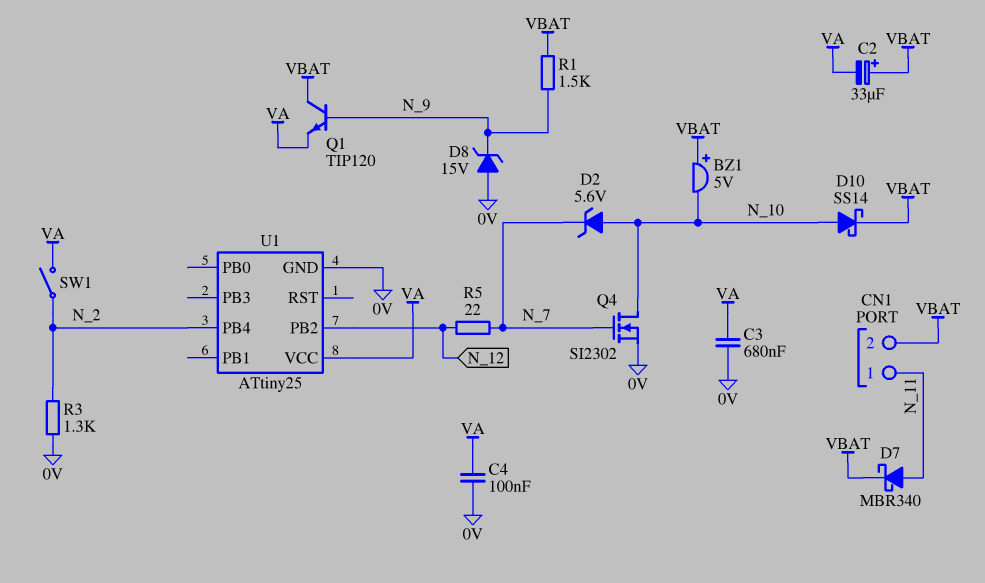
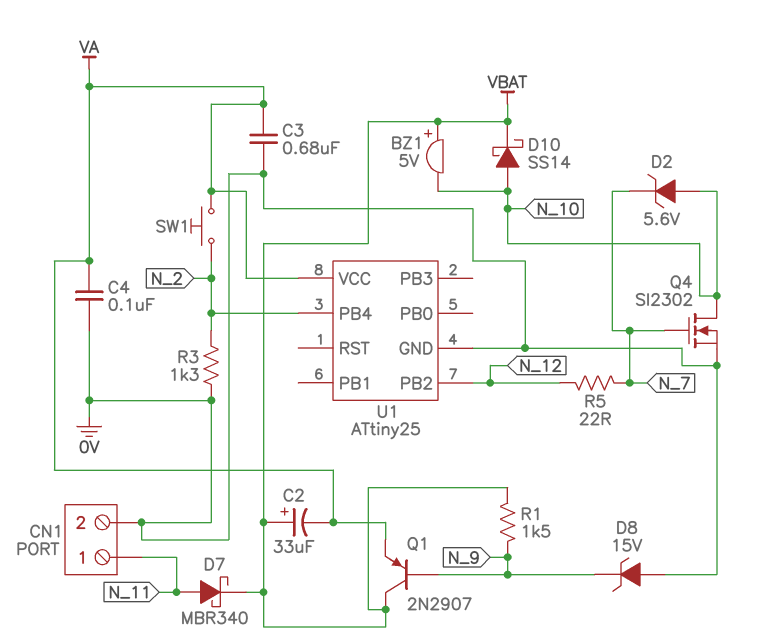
CN1 pin 2: VBAT -> 0V
Q1: NPN TIP120 (B N_9, C VBAT, E VA) -> PNP 2N2907 (B N_9, C VBAT, E VA)
SW1: switch (N_2, VA) -> button (N_2, VA)

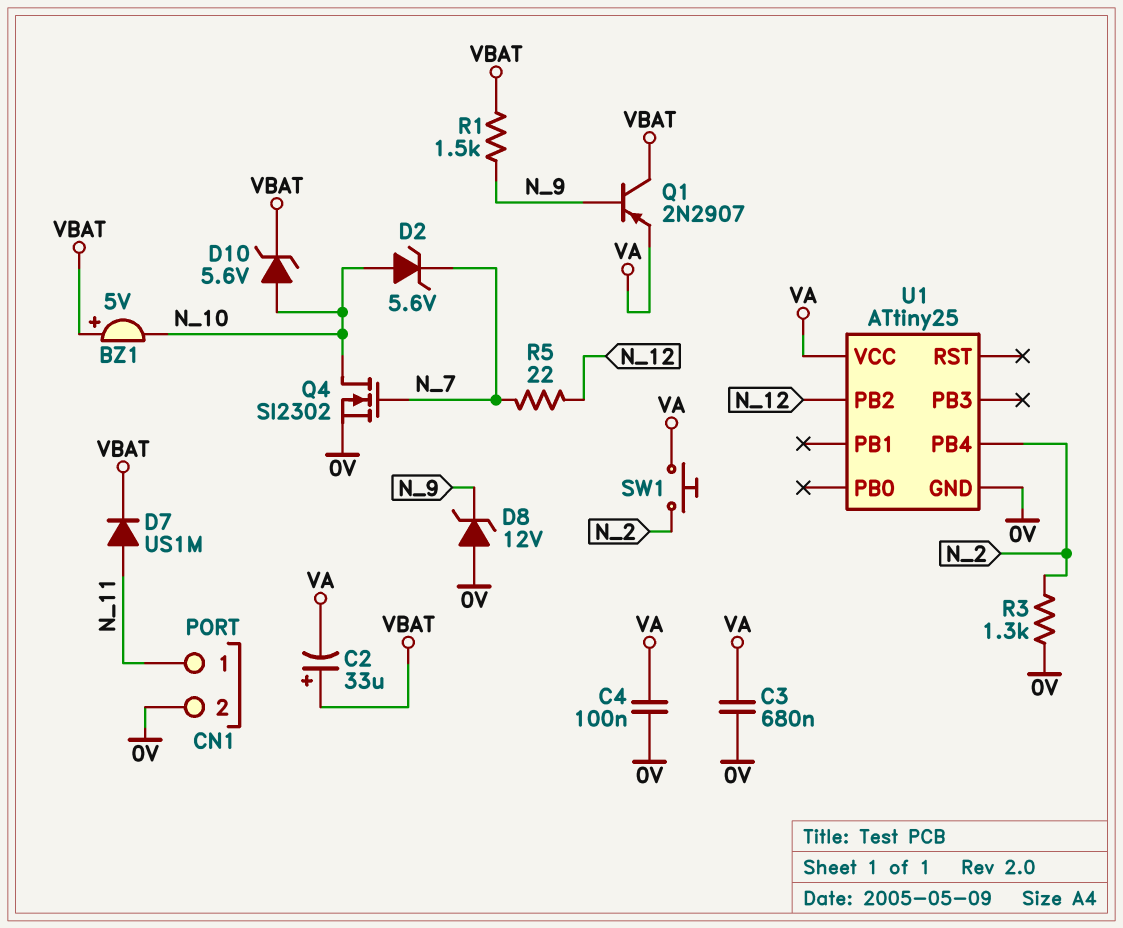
D7: schottky MBR340 (A N_11, K VBAT) -> diode US1M (A N_11, K VBAT)
D8: zener 15V (A 0V, K N_9) -> zener 12V (A 0V, K N_9)
D10: schottky SS14 (A N_10, K VBAT) -> zener 5.6V (A N_10, K VBAT)

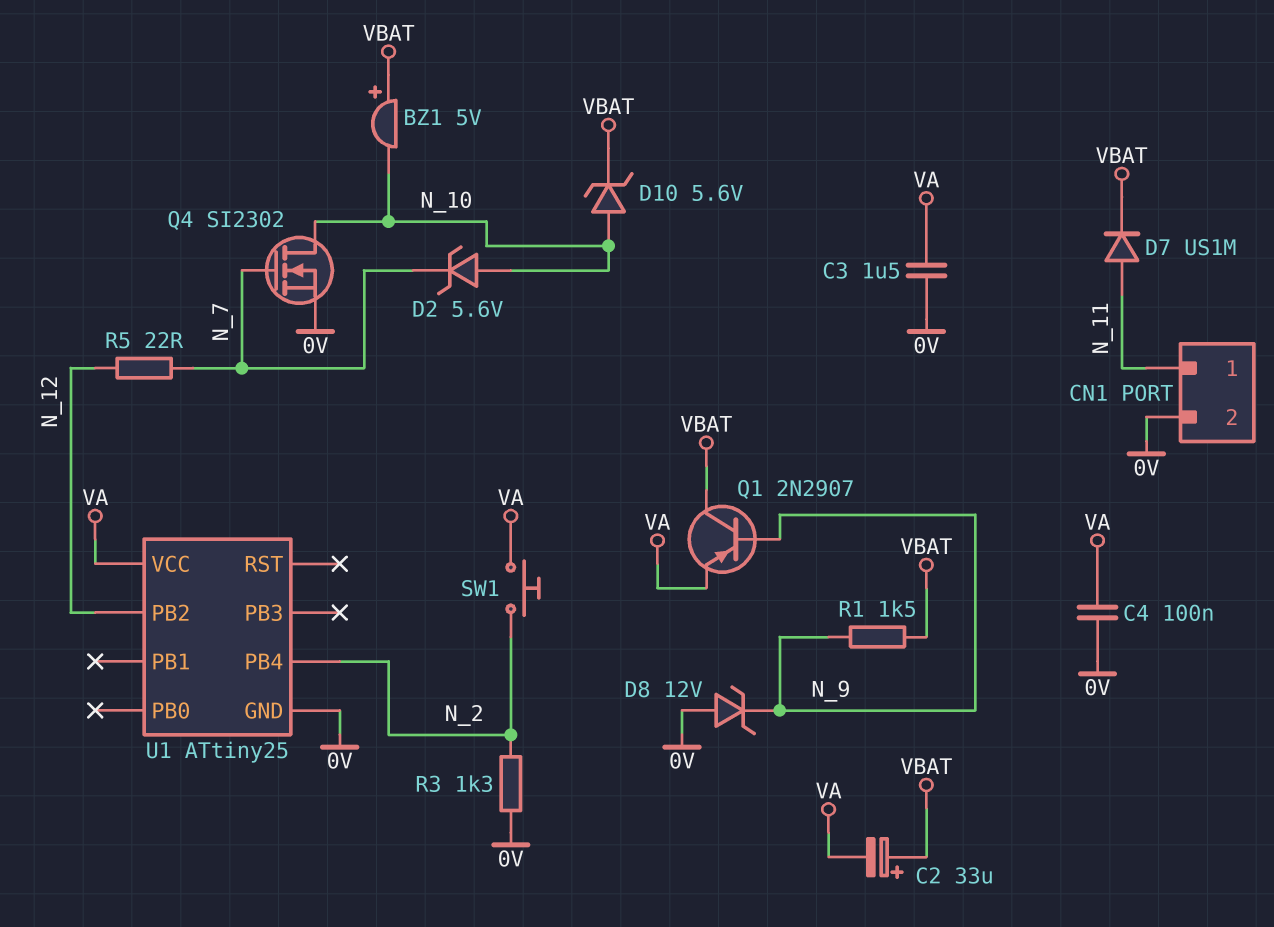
C3: 680nF (0V, VA) -> 1.5uF (0V, VA)

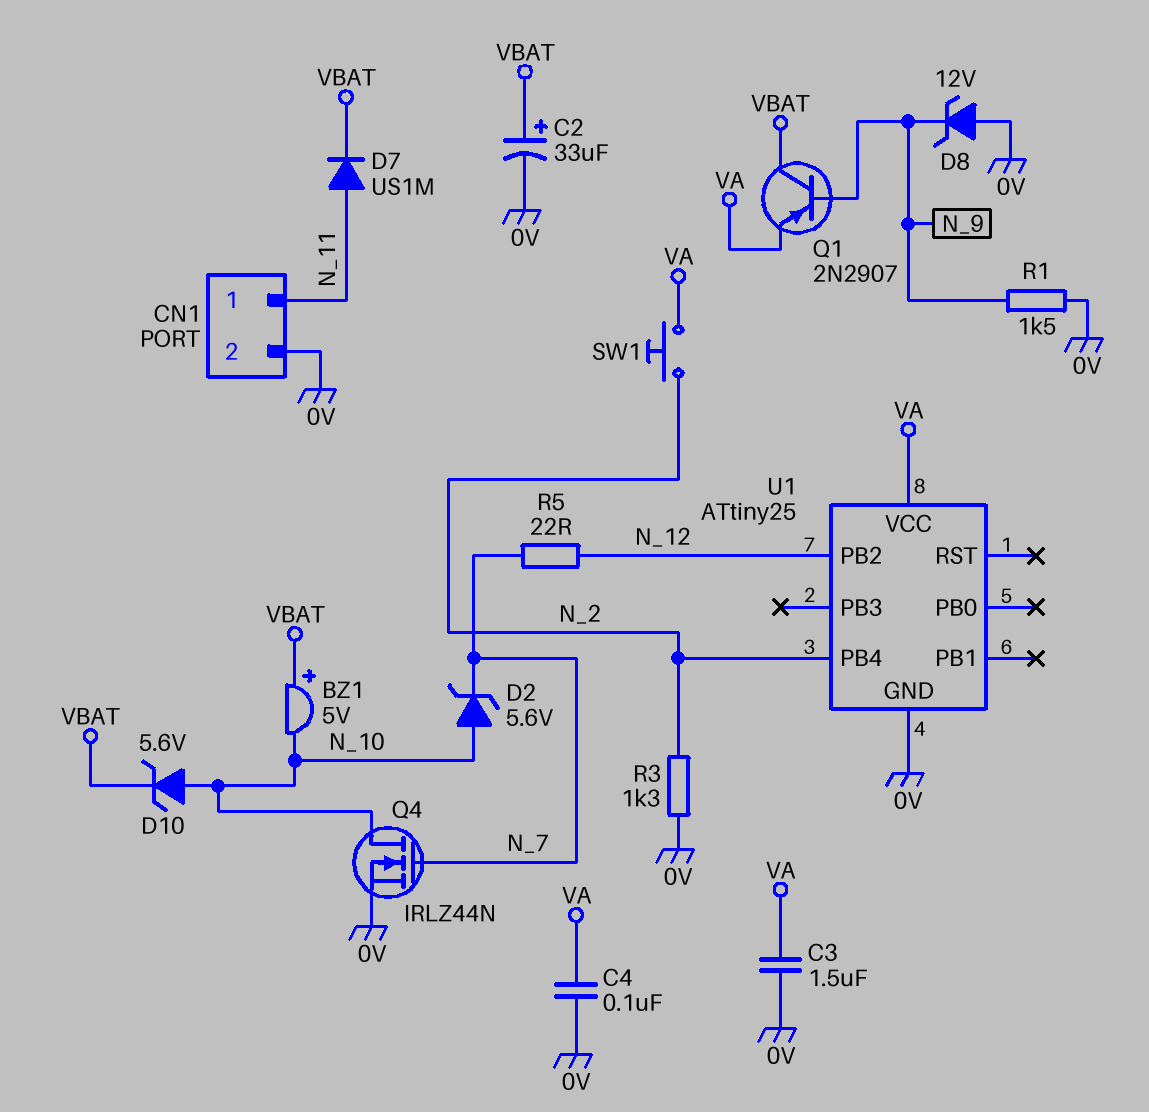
C2: 33uF (plus VBAT, minus VA) -> 33uF (plus VBAT, minus 0V)
Q4: NMOS SI2302 (G N_7, D N_10, S 0V) -> NMOS IRLZ44N (G N_7, D N_10, S 0V)
R1: 1.5k (N_9, VBAT) -> 1.5k (0V, N_9)

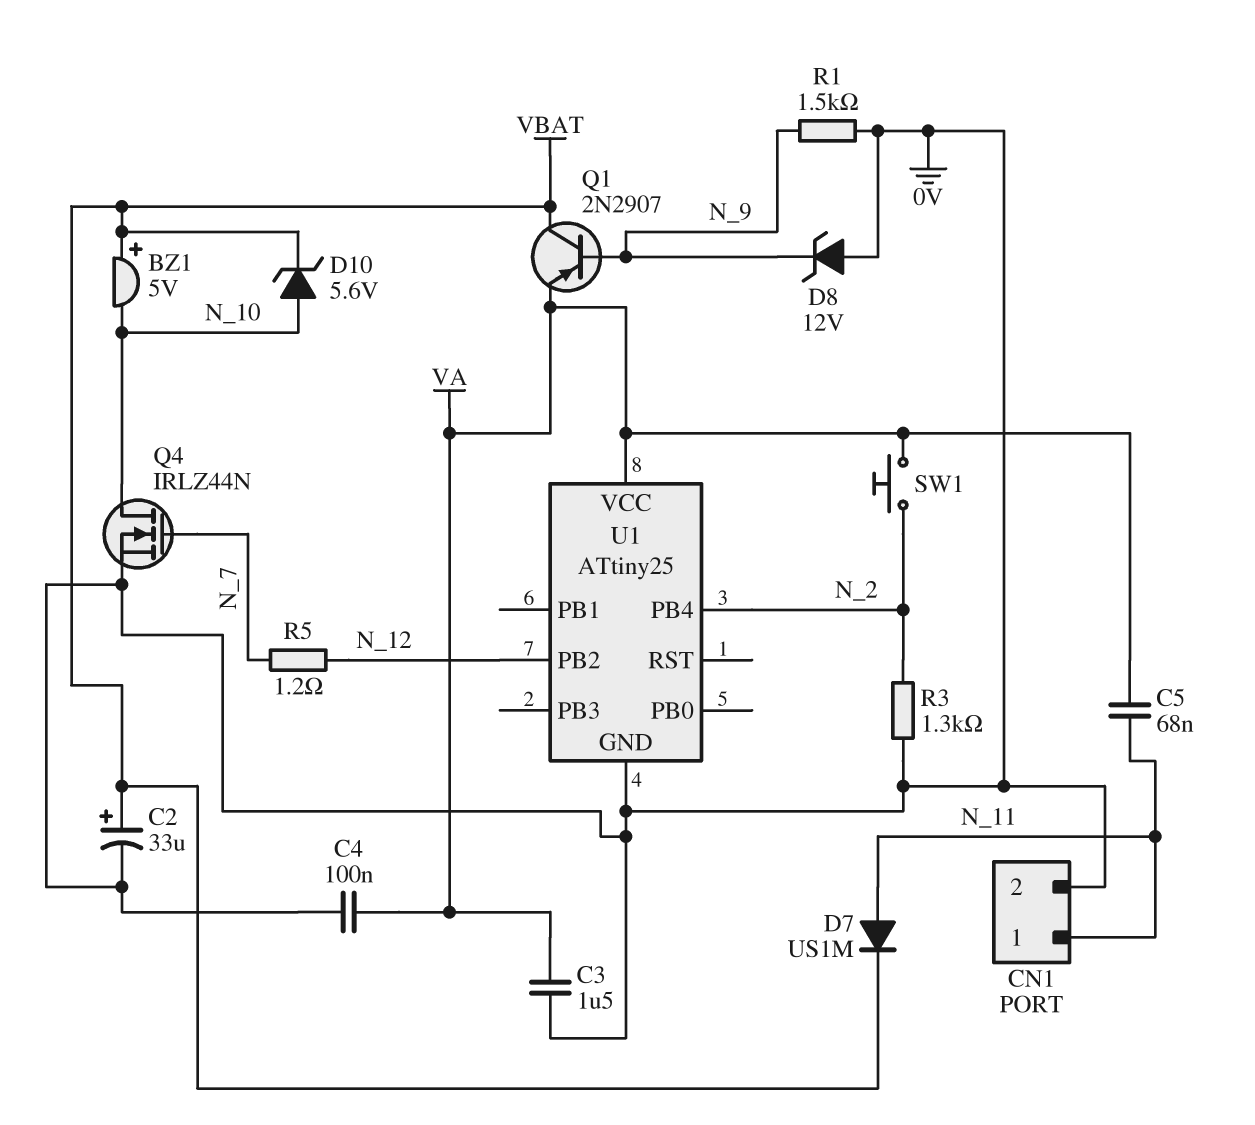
C5: none -> 68nF (N_11, VA)
D2: zener 5.6V (A N_10, K N_7) -> none
R5: 22 (N_7, N_12) -> 1.2 (N_7, N_12)

